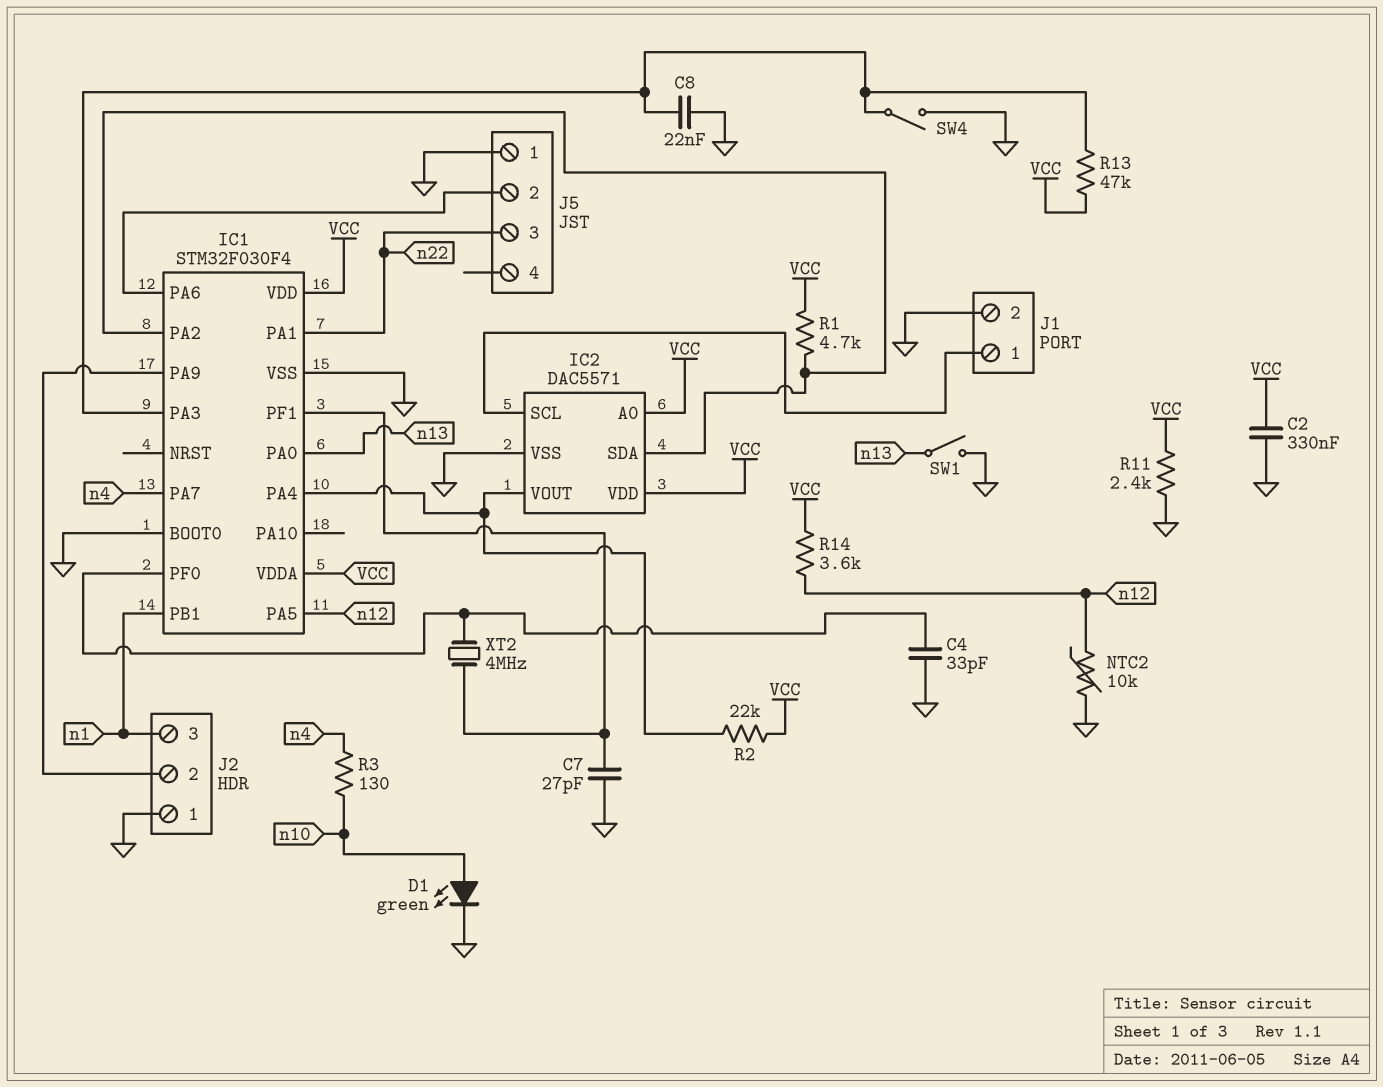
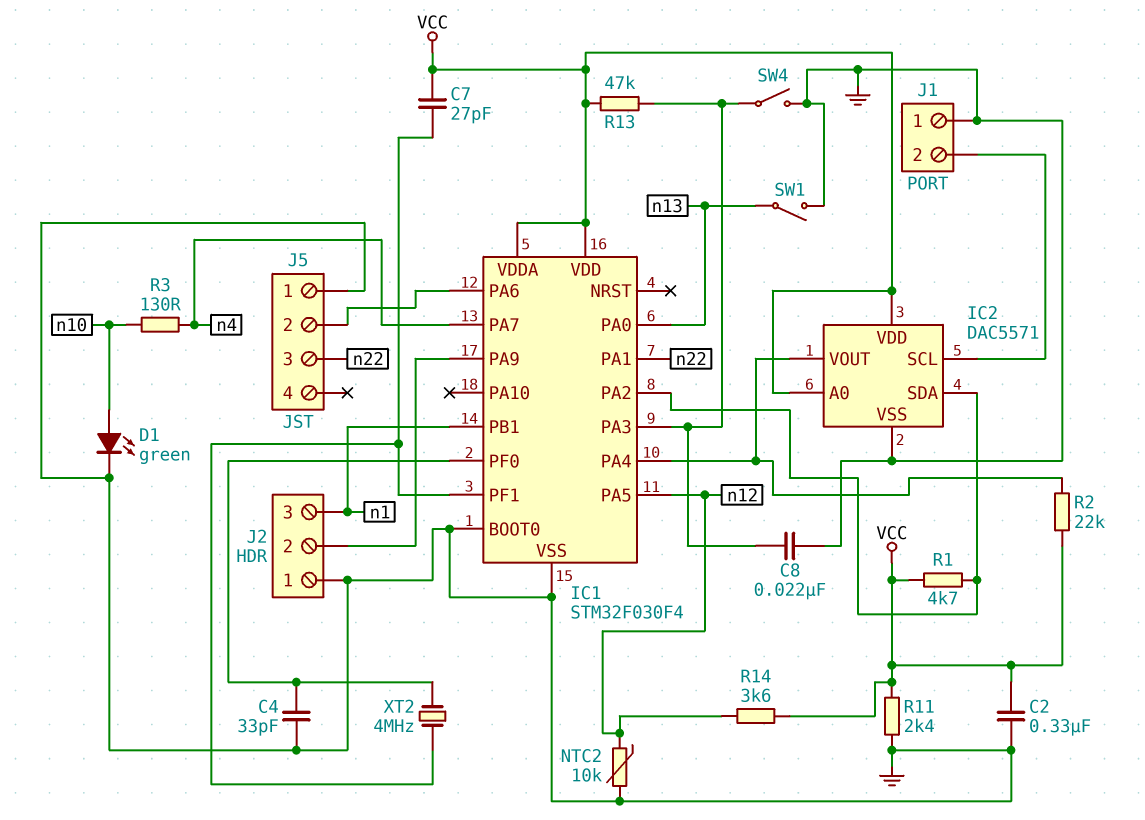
C7: 27pF (GND, IC1/PF1) -> 27pF (IC1/PF1, VCC)
J1 pin 1: IC2/SCL -> GND
J1 pin 2: GND -> IC2/SCL

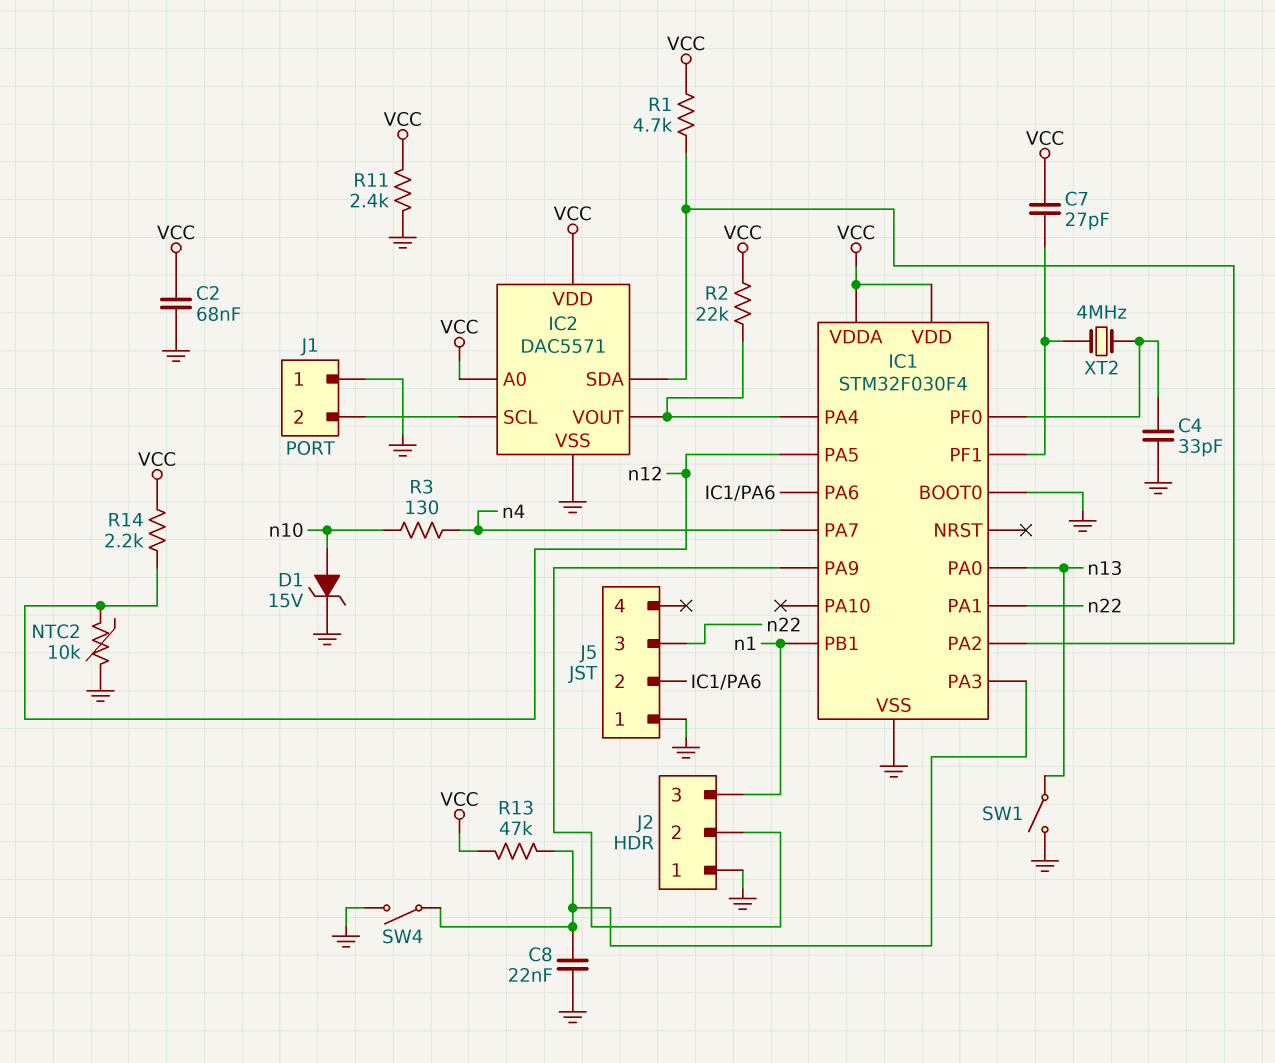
C2: 330nF (GND, VCC) -> 68nF (GND, VCC)
D1: LED green (A n10, K GND) -> zener 15V (A n10, K GND)
R14: 3.6k (VCC, n12) -> 2.2k (VCC, n12)

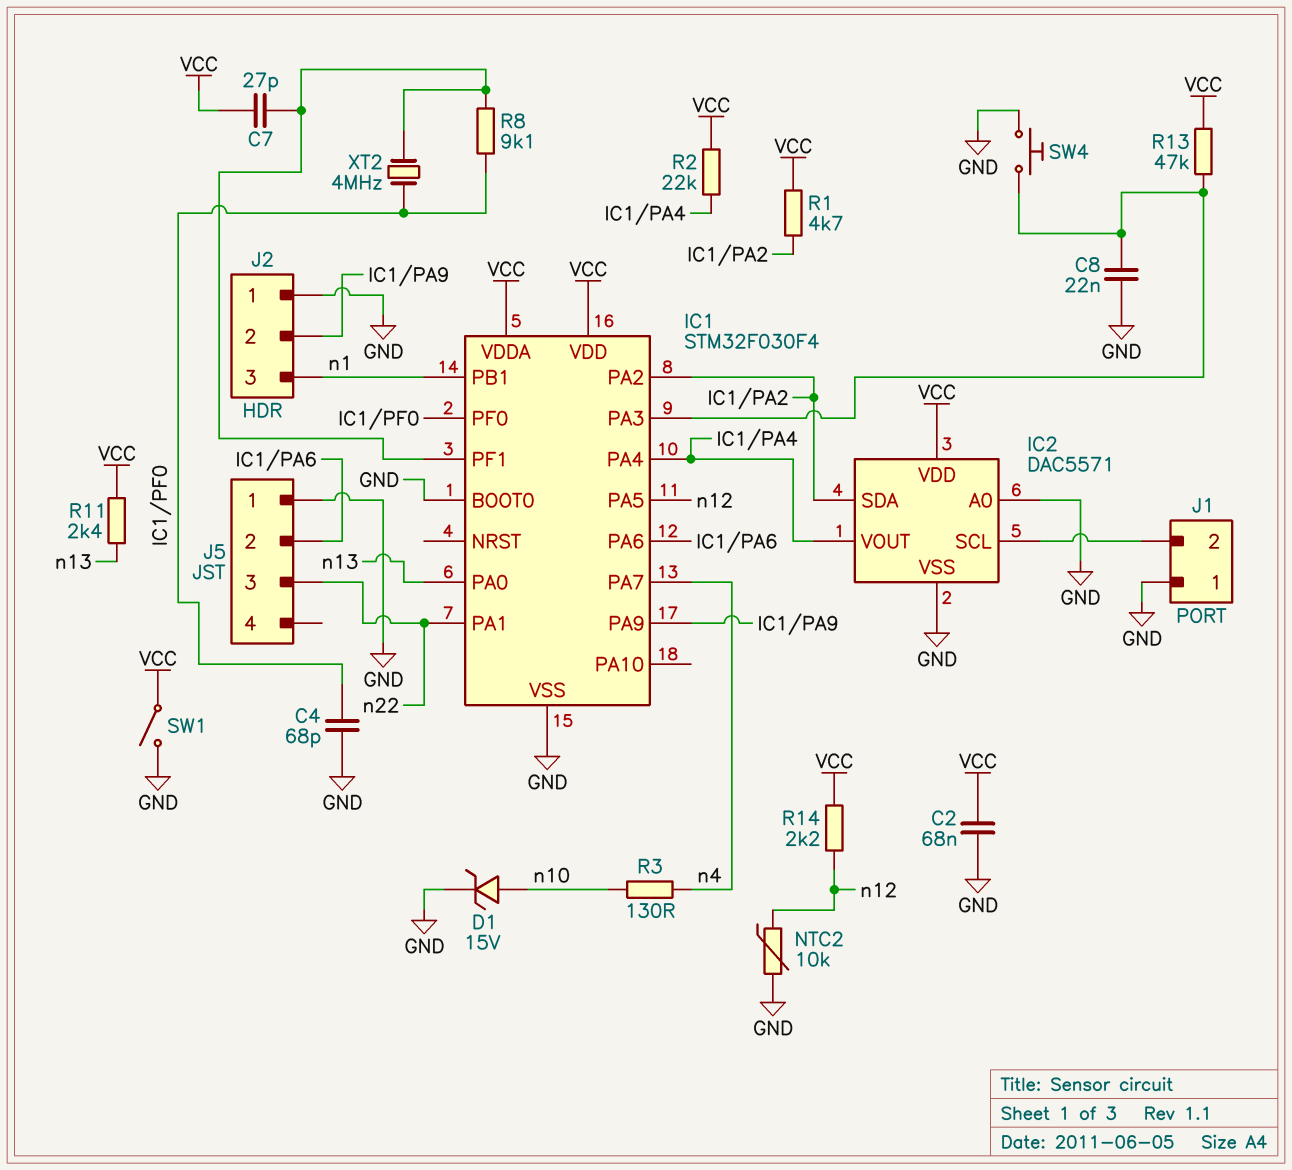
C4: 33pF (GND, IC1/PF0) -> 68pF (GND, IC1/PF0)
IC2 pin A0: VCC -> GND
R8: none -> 9.1k (IC1/PF0, IC1/PF1)
R11: 2.4k (GND, VCC) -> 2.4k (VCC, n13)
SW1: switch (GND, n13) -> switch (GND, VCC)
SW4: switch (GND, IC1/PA3) -> button (GND, IC1/PA3)

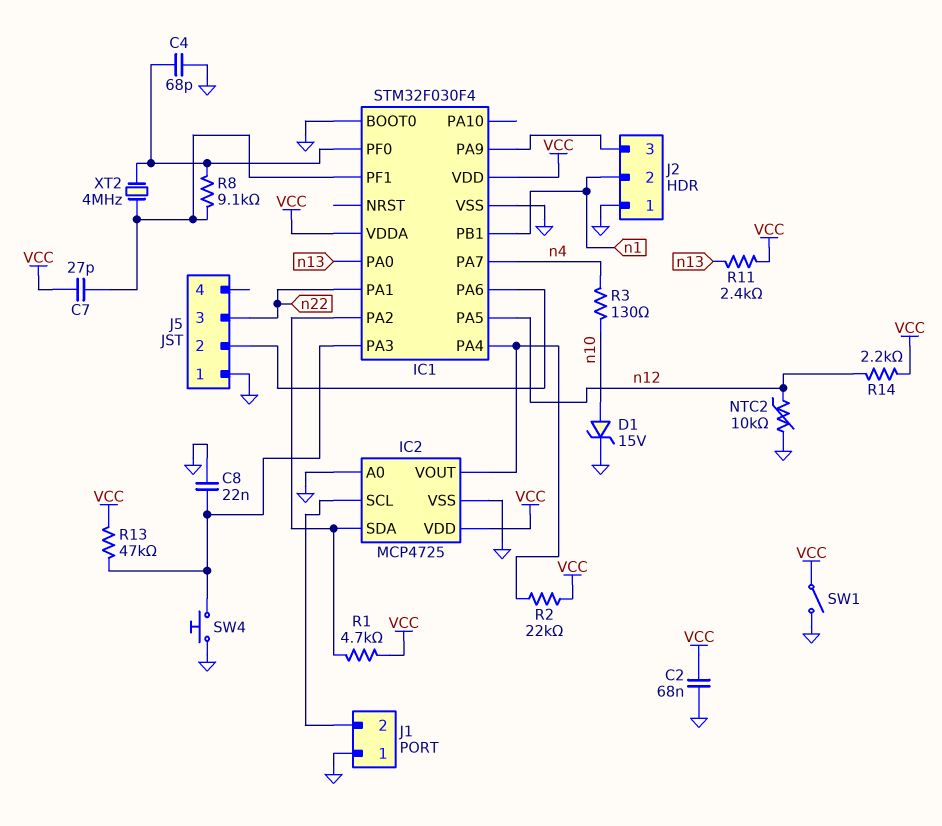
IC2: DAC5571 -> MCP4725
J2 pin 2: IC1/PA9 -> n1
J2 pin 3: n1 -> IC1/PA9

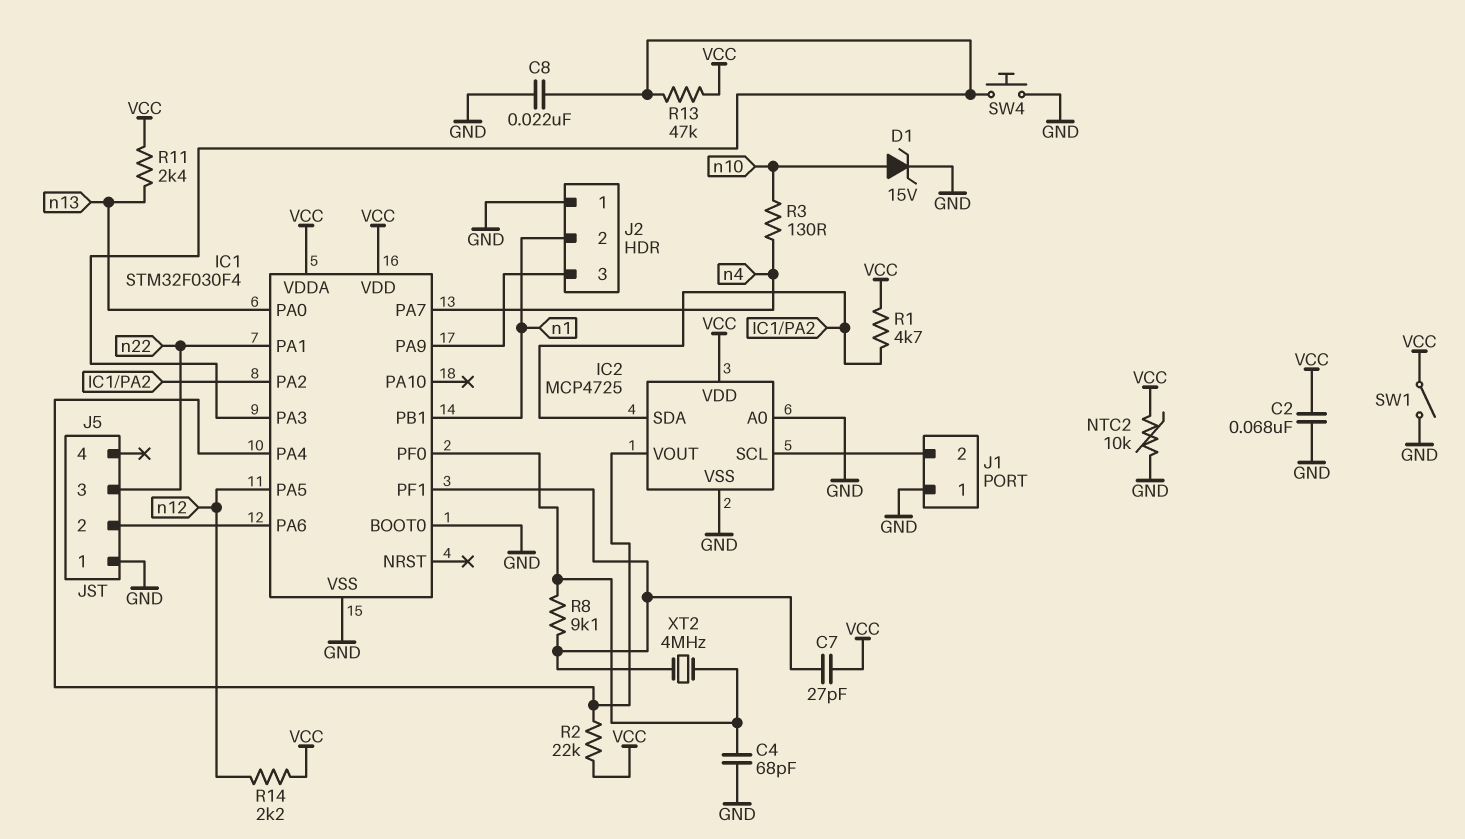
NTC2: 10k (GND, n12) -> 10k (GND, VCC)

